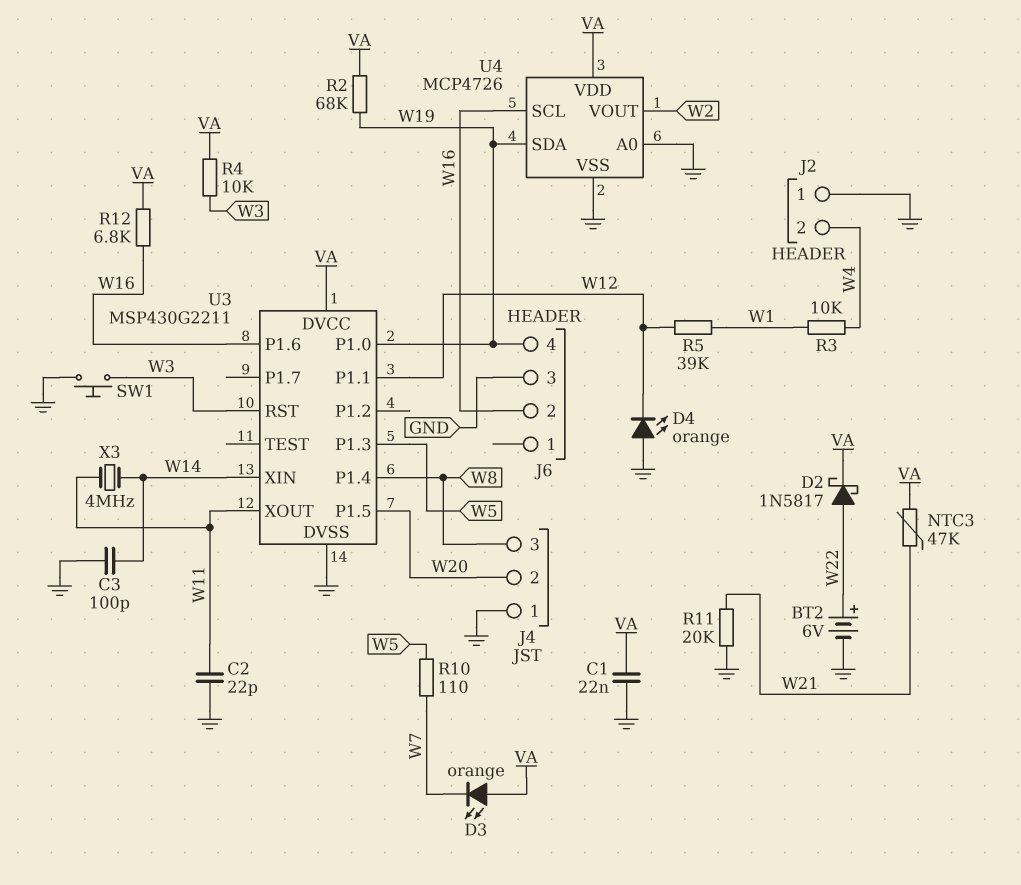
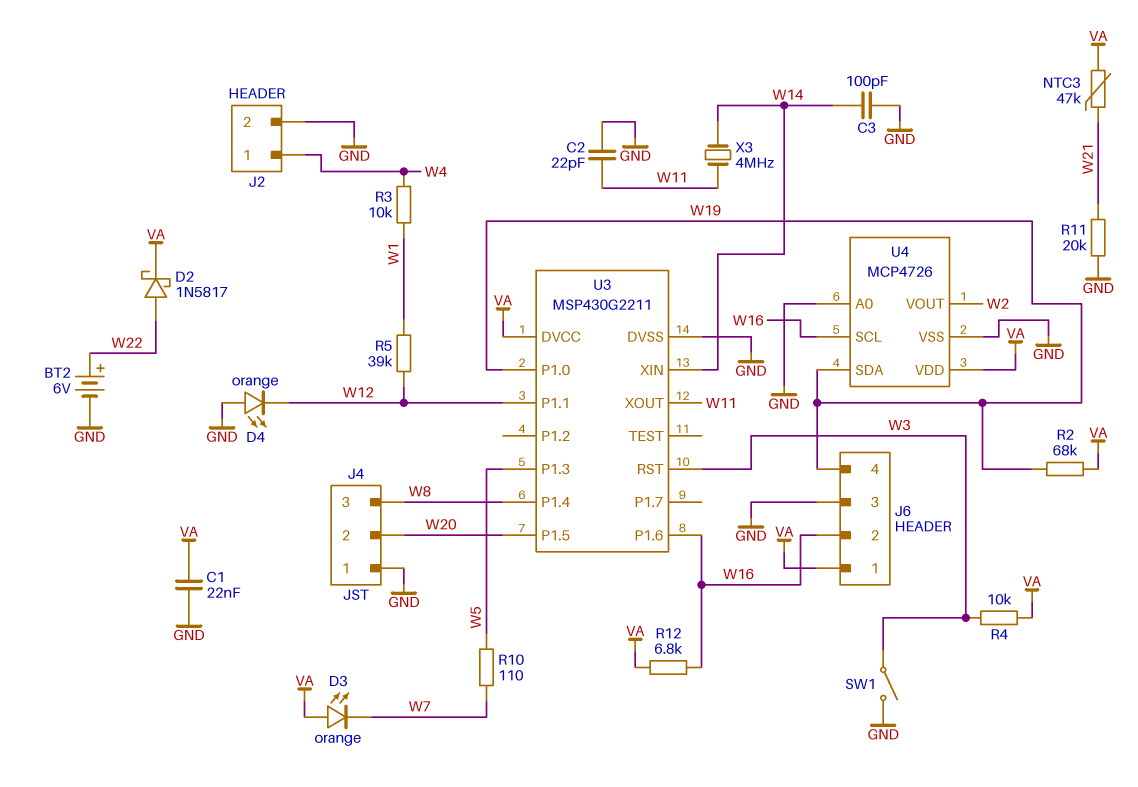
J2 pin 1: GND -> W4
J2 pin 2: W4 -> GND
J6 pin 1: none -> VA
SW1: button (GND, W3) -> switch (GND, W3)

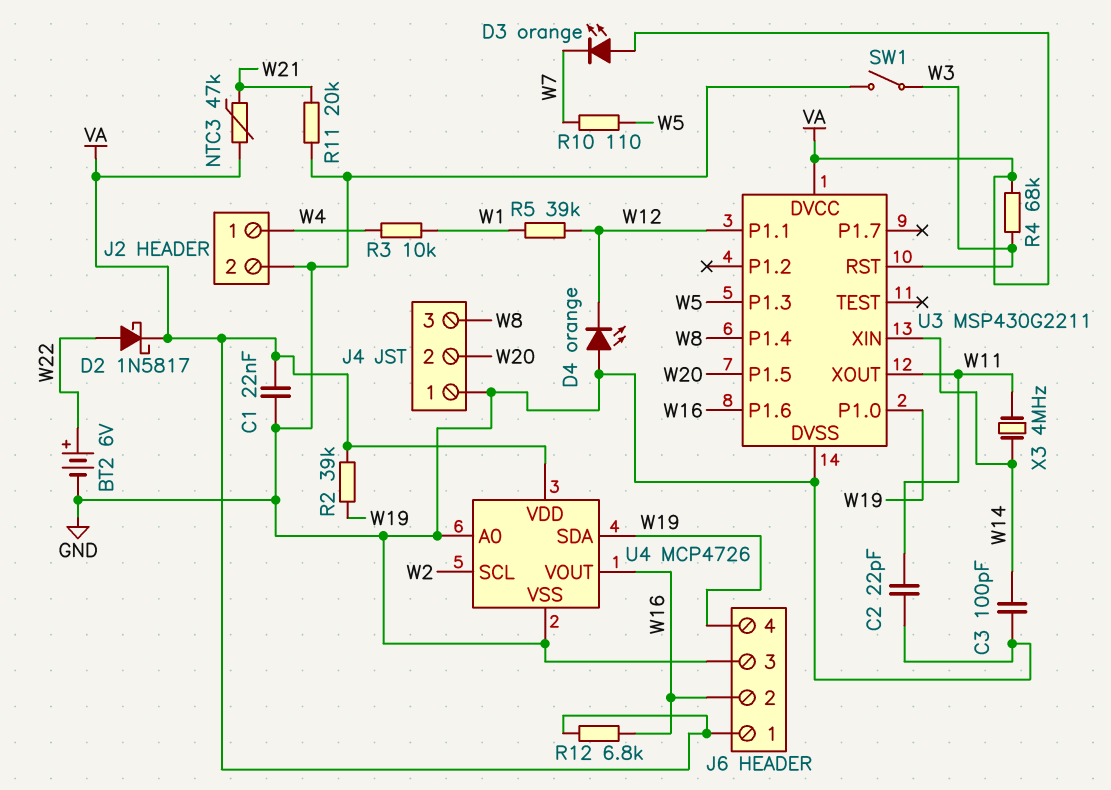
R2: 68k (VA, W19) -> 39k (VA, W19)
R4: 10k (VA, W3) -> 68k (VA, W3)
U4 pin SCL: W16 -> W2
U4 pin VOUT: W2 -> W16

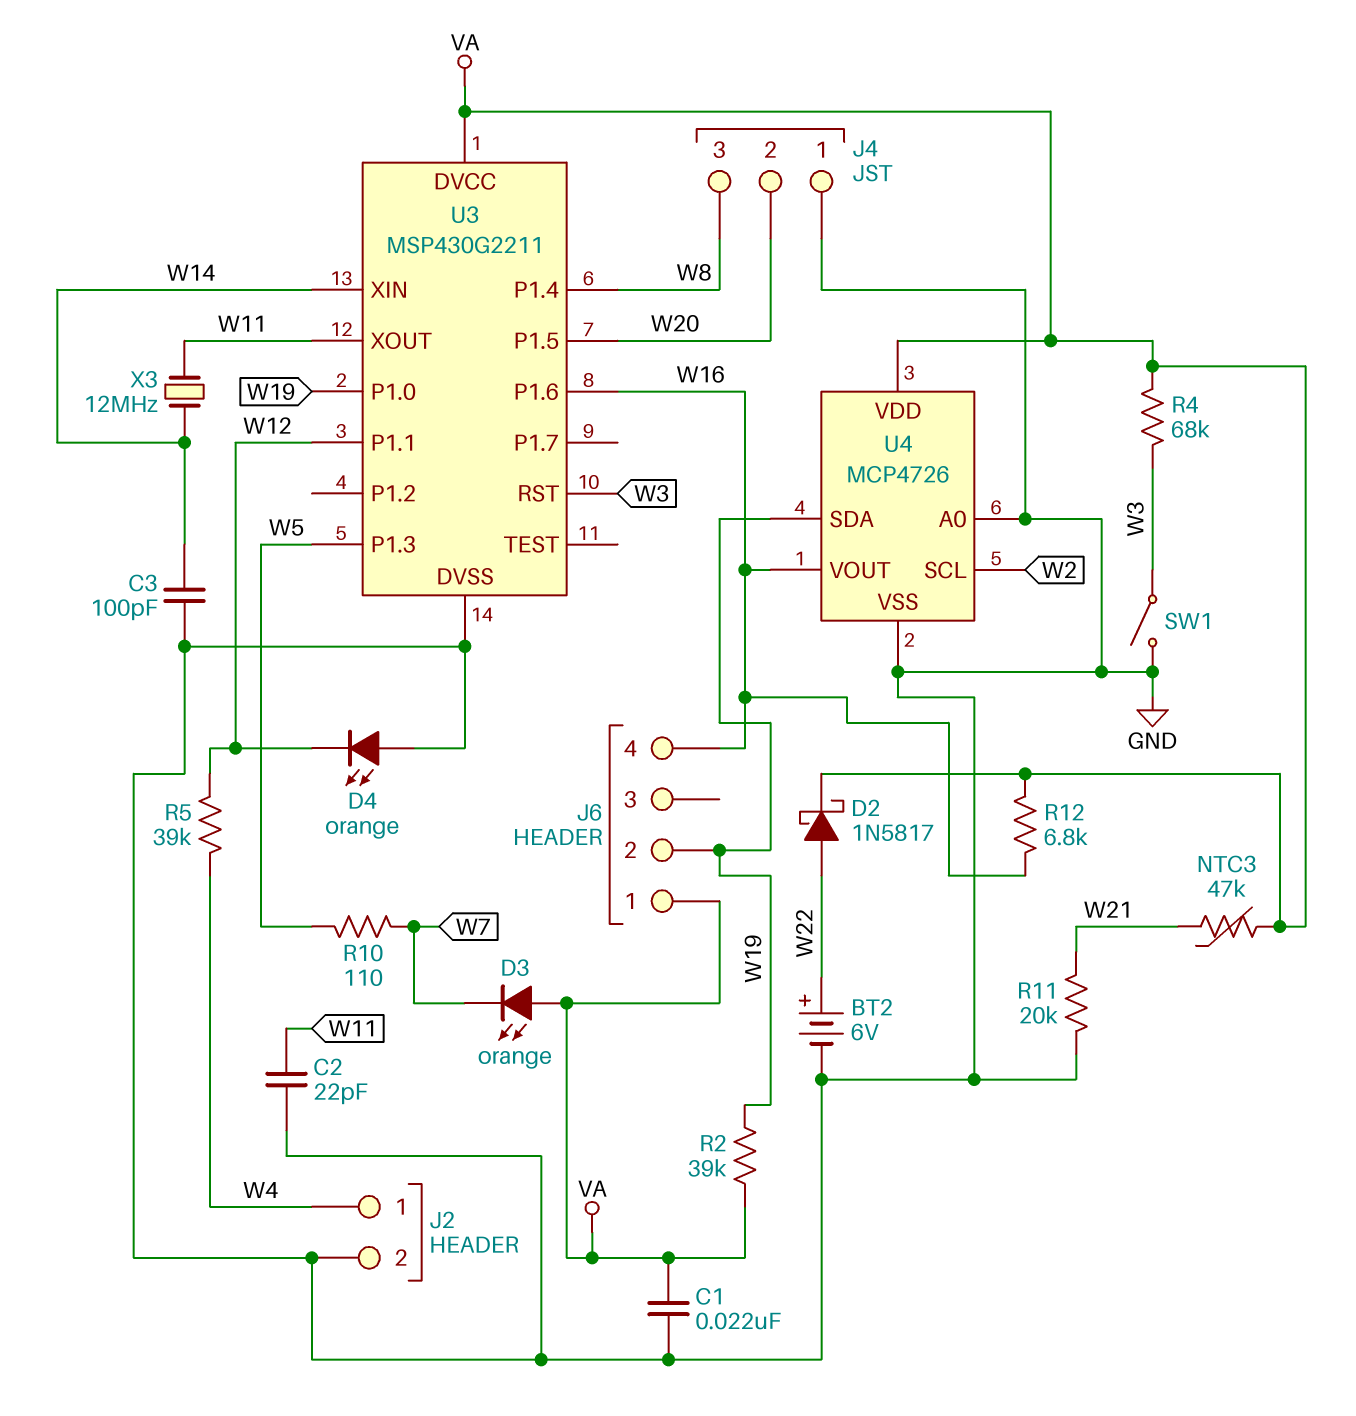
J6 pin 2: W16 -> W19
J6 pin 3: GND -> none
J6 pin 4: W19 -> W16
R3: 10k (W1, W4) -> none
R5: 39k (W1, W12) -> 39k (W4, W12)
X3: 4MHz (W11, W14) -> 12MHz (W11, W14)

